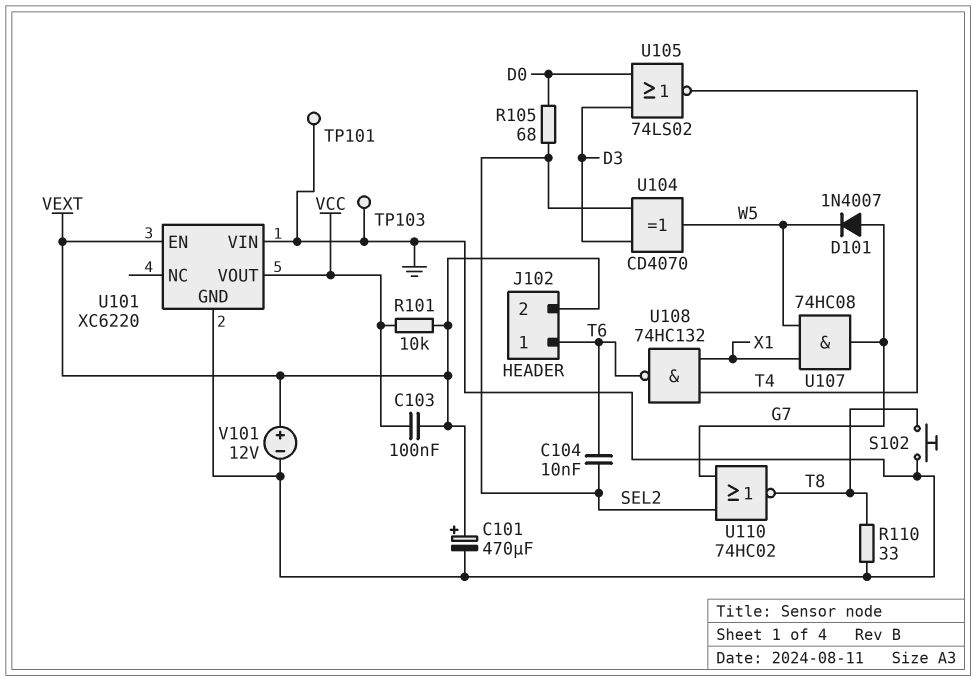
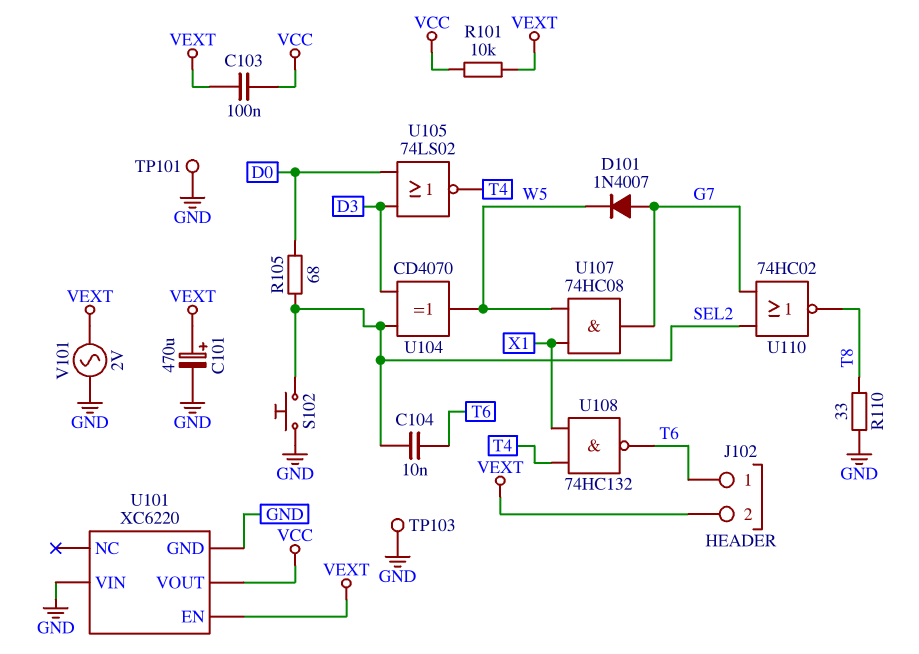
S102: button (GND, T8) -> button (GND, SEL2)
V101: 12V (plus VEXT, minus GND) -> AC 2V (GND, VEXT)

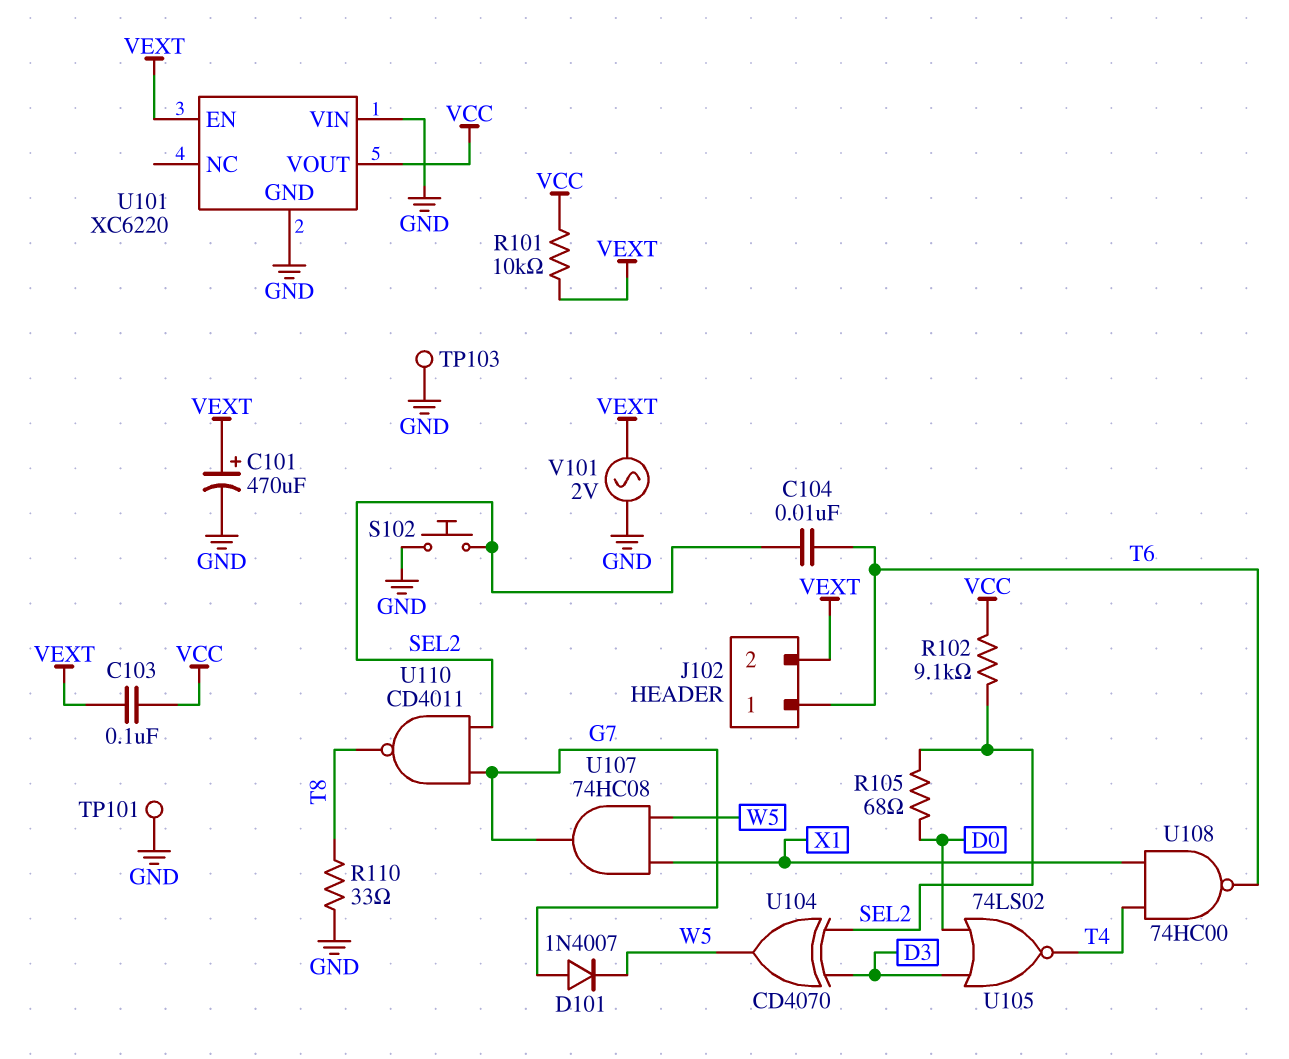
R102: none -> 9.1k (SEL2, VCC)
U108: NAND 74HC132 (in T4, in X1, out T6) -> NAND 74HC00 (in T4, in X1, out T6)
U110: NOR 74HC02 (in G7, in SEL2, out T8) -> NAND CD4011 (in G7, in SEL2, out T8)

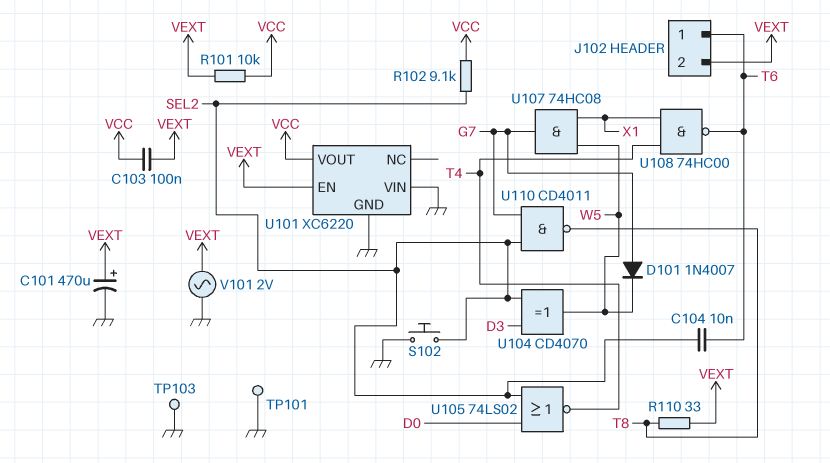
R105: 68 (D0, SEL2) -> none
R110: 33 (GND, T8) -> 33 (T8, VEXT)
U105: NOR 74LS02 (in D0, in D3, out T4) -> NOR 74LS02 (in D0, in SEL2, out T4)

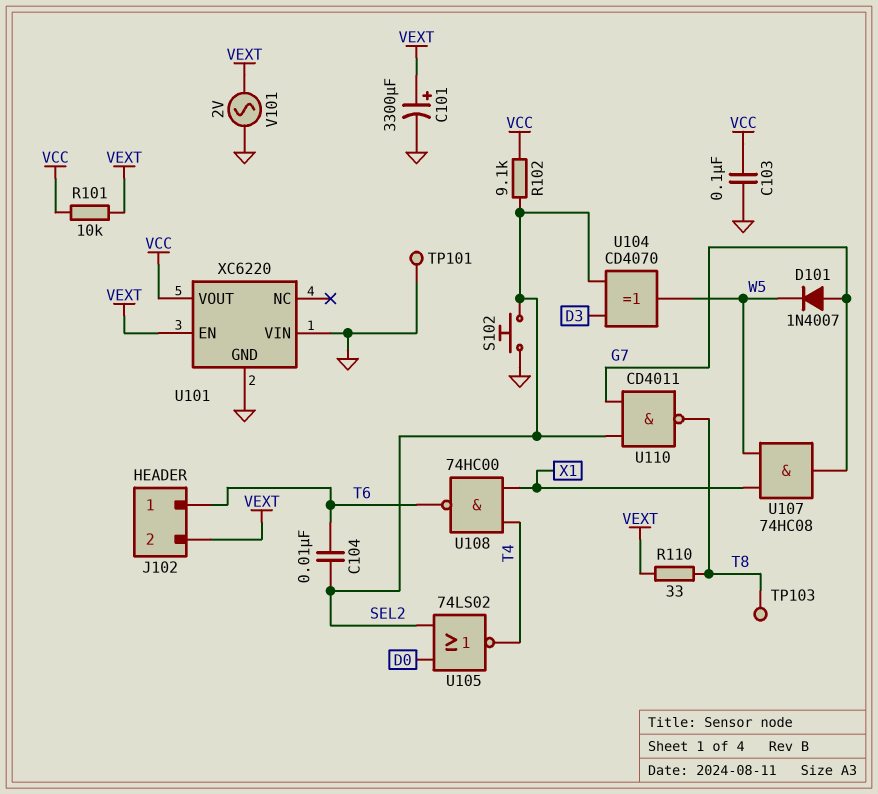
C101: 470uF (plus VEXT, minus GND) -> 3300uF (plus VEXT, minus GND)
C103: 100nF (VCC, VEXT) -> 100nF (GND, VCC)
TP103: test point (GND) -> test point (T8)

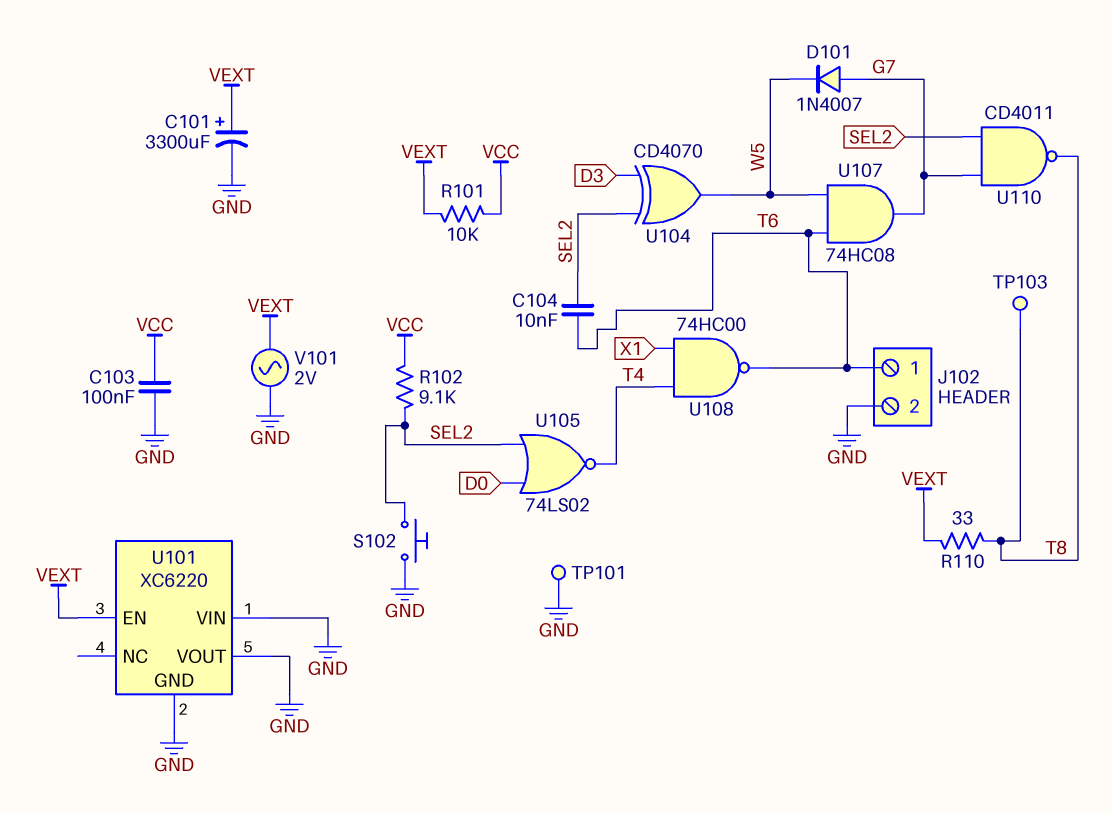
J102 pin 2: VEXT -> GND
U101 pin VOUT: VCC -> GND
U107: AND 74HC08 (in W5, in X1, out G7) -> AND 74HC08 (in T6, in W5, out G7)

